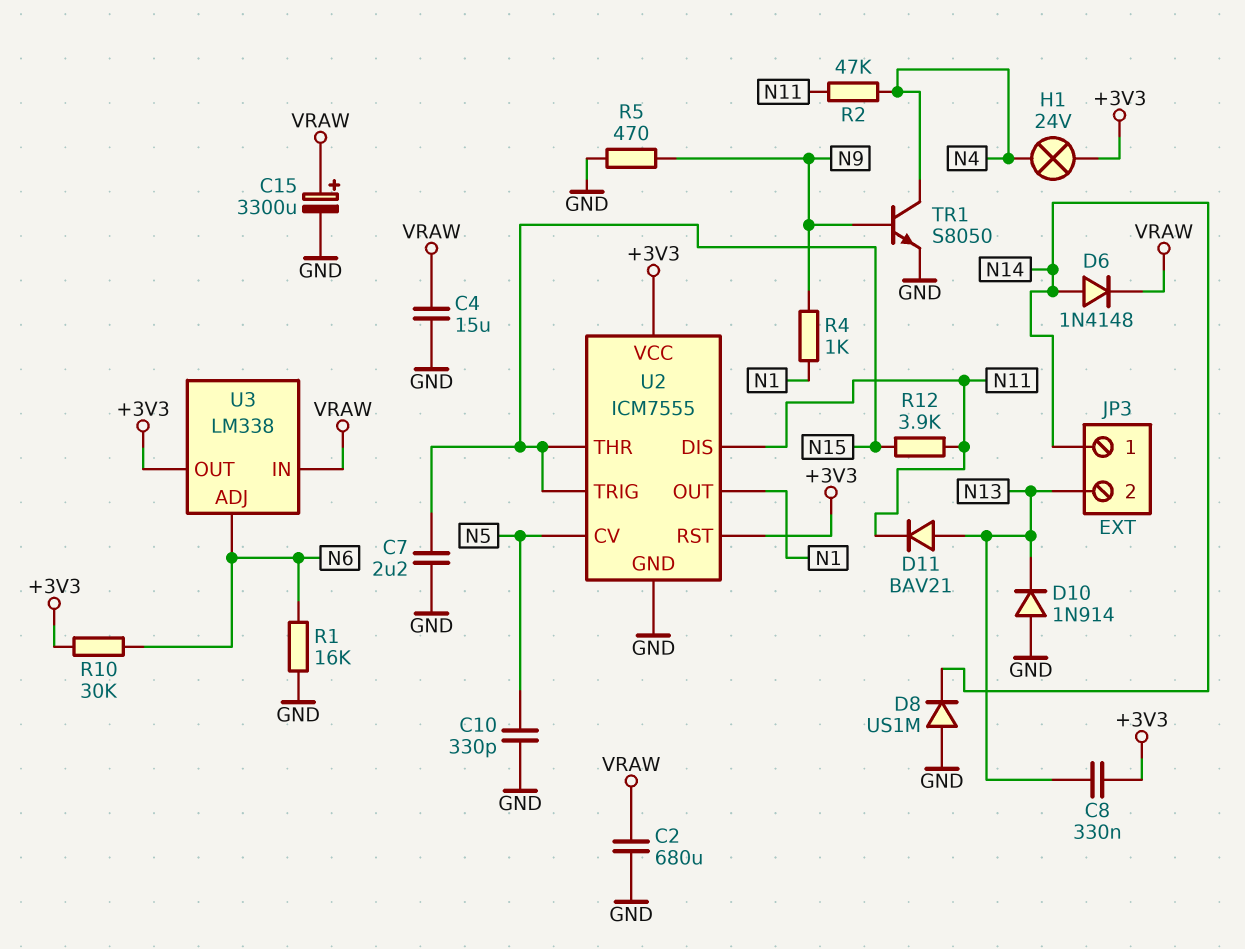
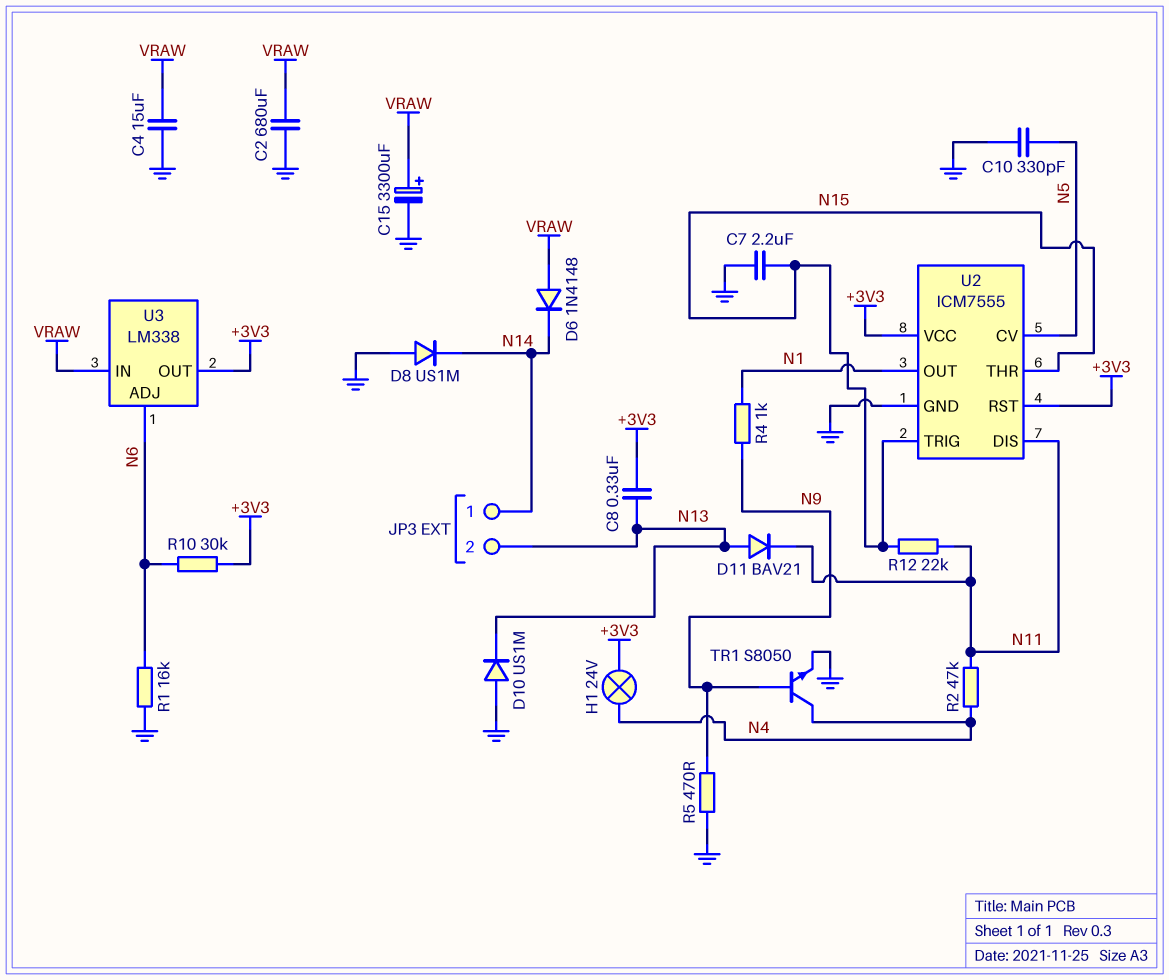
D6: diode 1N4148 (A N14, K VRAW) -> diode 1N4148 (A VRAW, K N14)
D10: diode 1N914 (A GND, K N13) -> diode US1M (A GND, K N13)
R12: 3.9k (N11, N15) -> 22k (N11, N15)

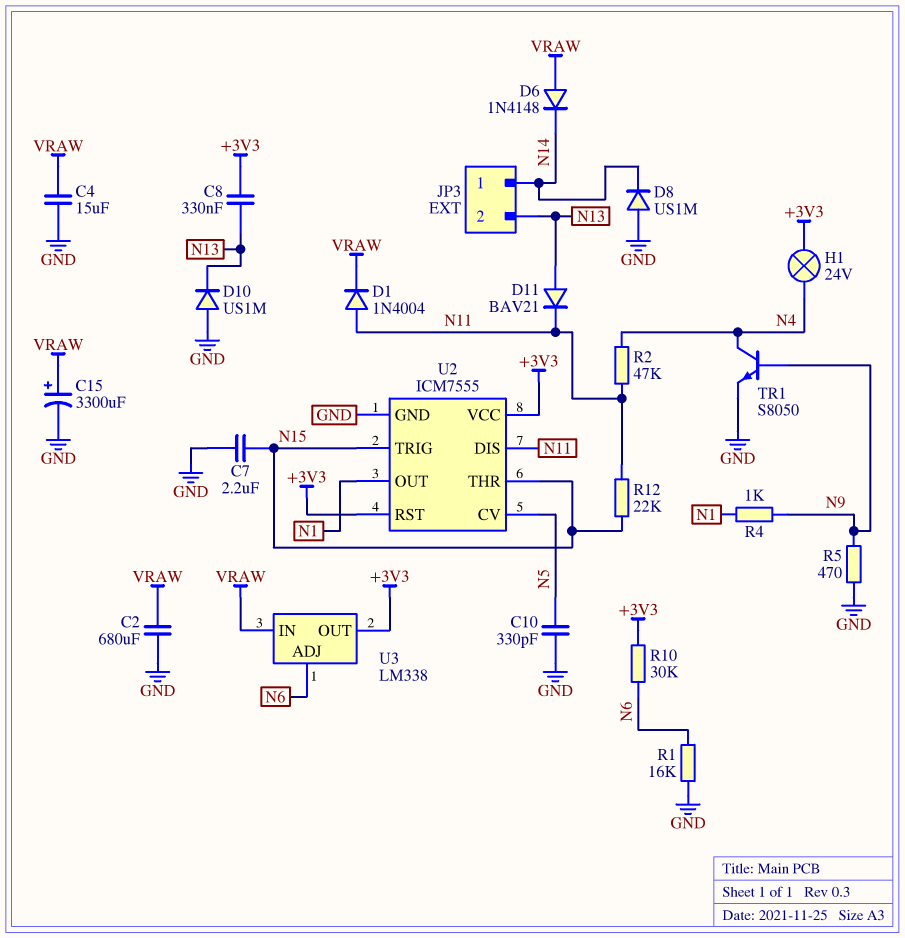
D1: none -> diode 1N4004 (A N11, K VRAW)

